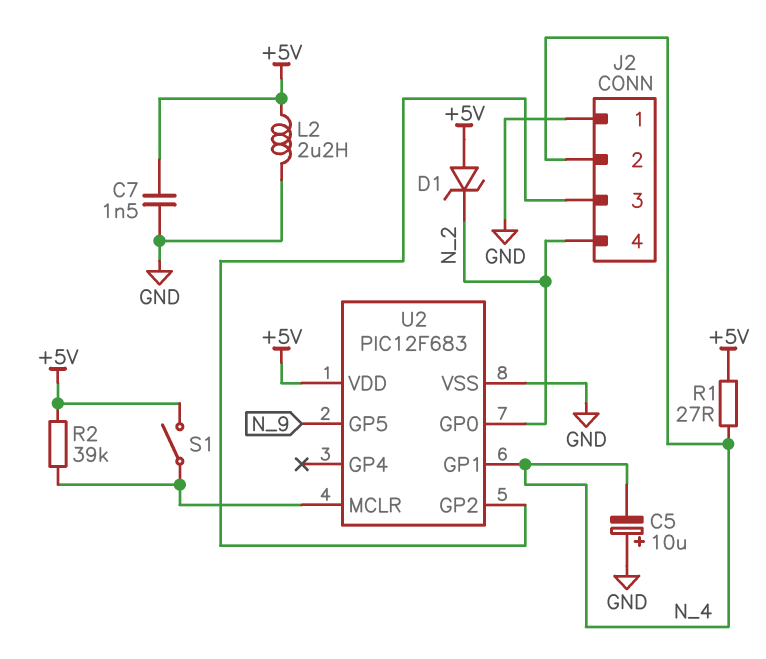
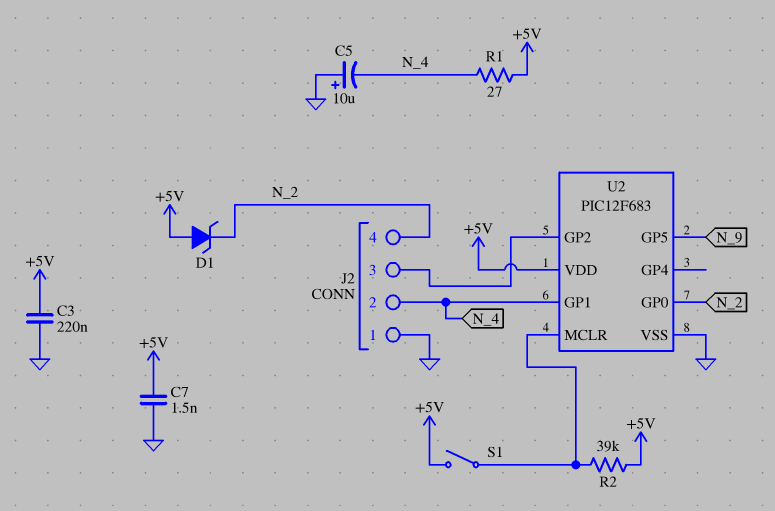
C3: none -> 220nF (+5V, GND)
L2: 2.2uH (+5V, GND) -> none

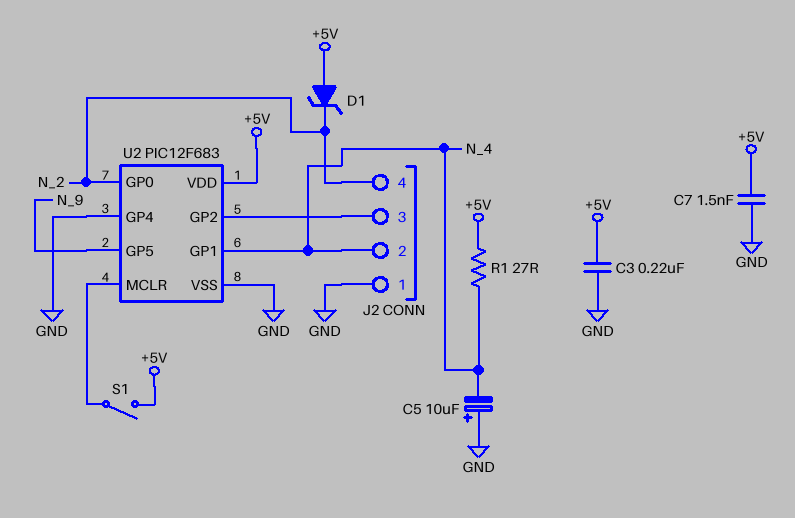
R2: 39k (+5V, U2/MCLR) -> none
U2 pin GP4: none -> GND

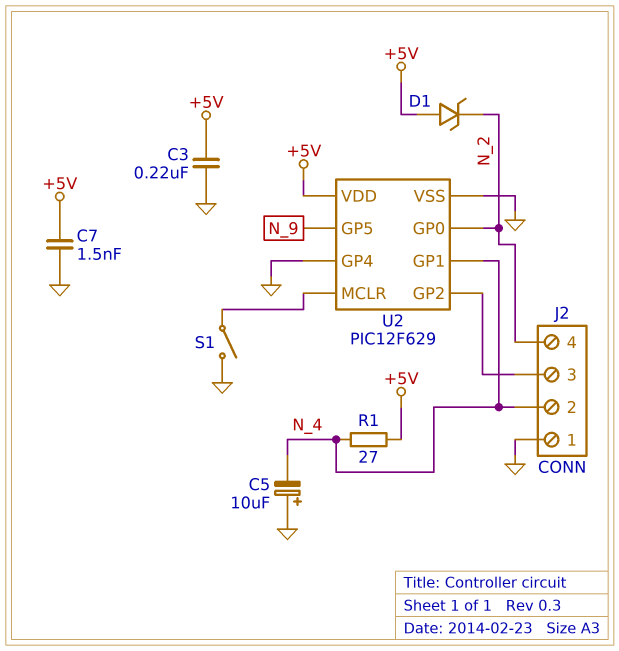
S1: switch (+5V, U2/MCLR) -> switch (GND, U2/MCLR)
U2: PIC12F683 -> PIC12F629

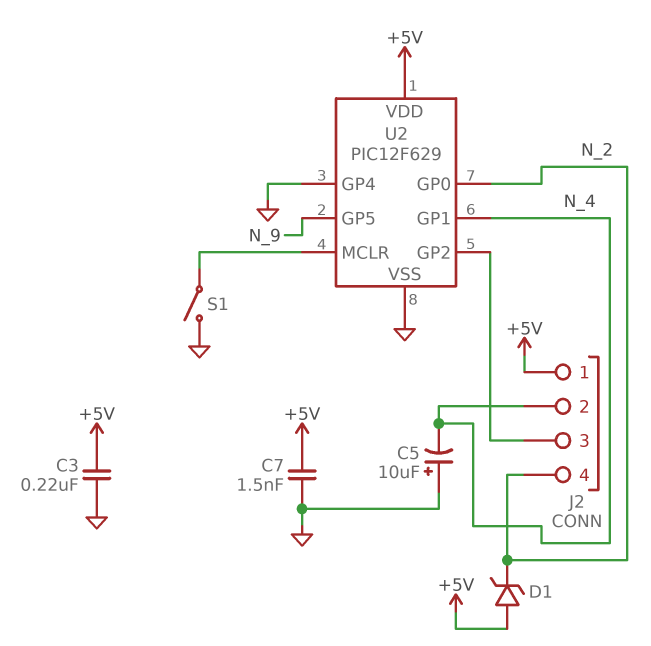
J2 pin 1: GND -> +5V
R1: 27 (+5V, N_4) -> none

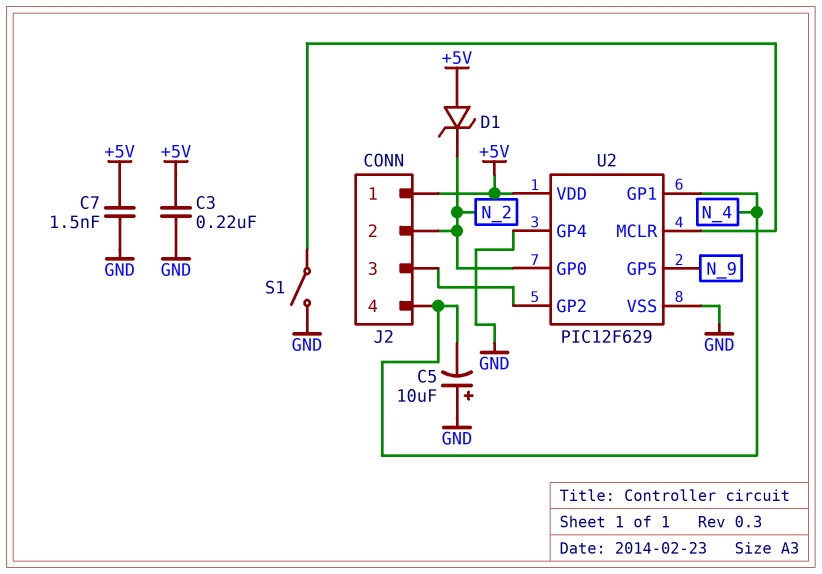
J2 pin 2: N_4 -> N_2
J2 pin 4: N_2 -> N_4

